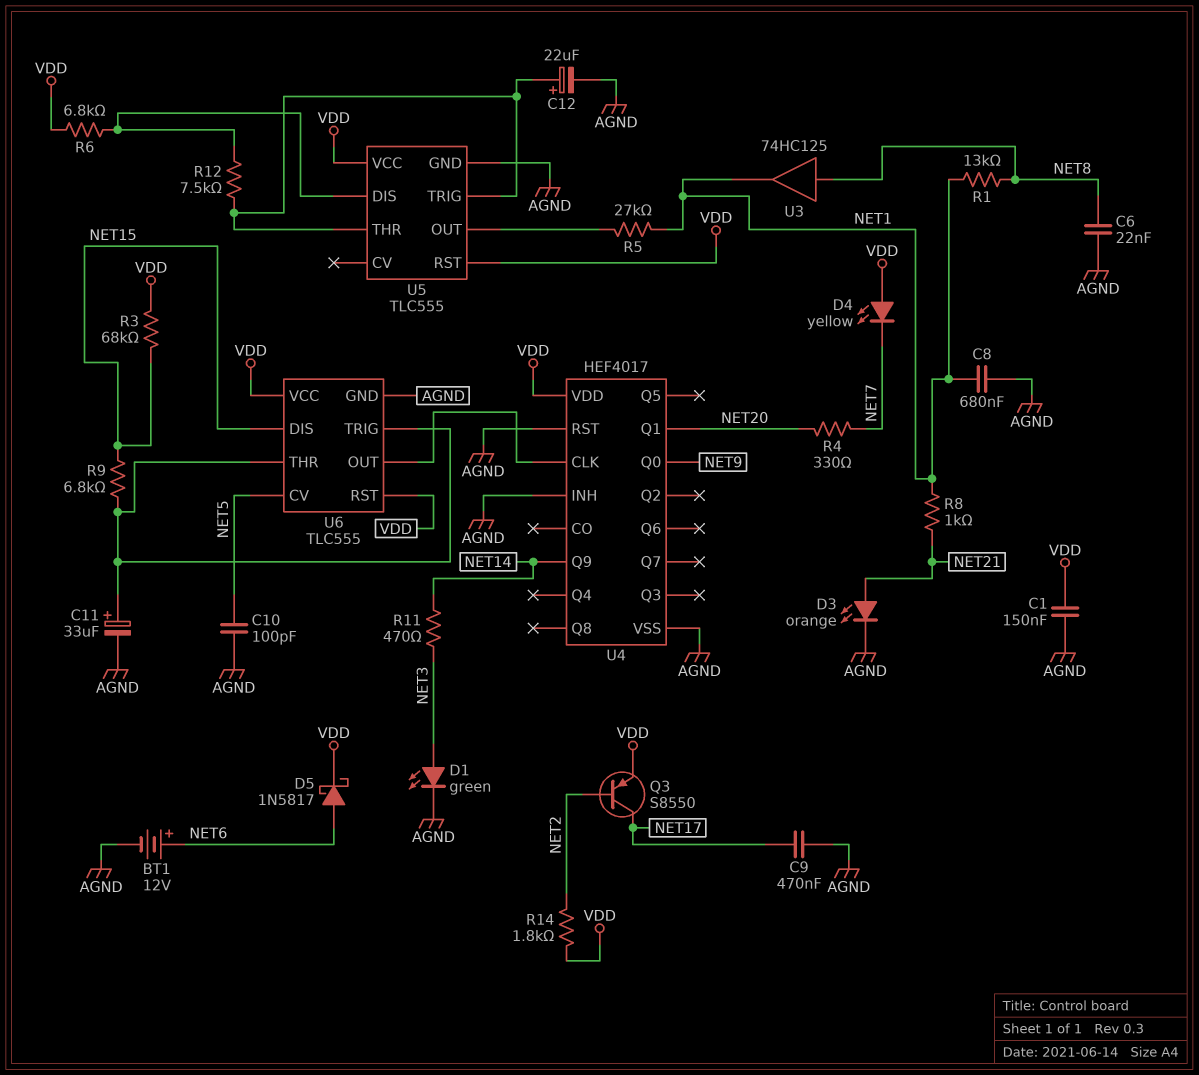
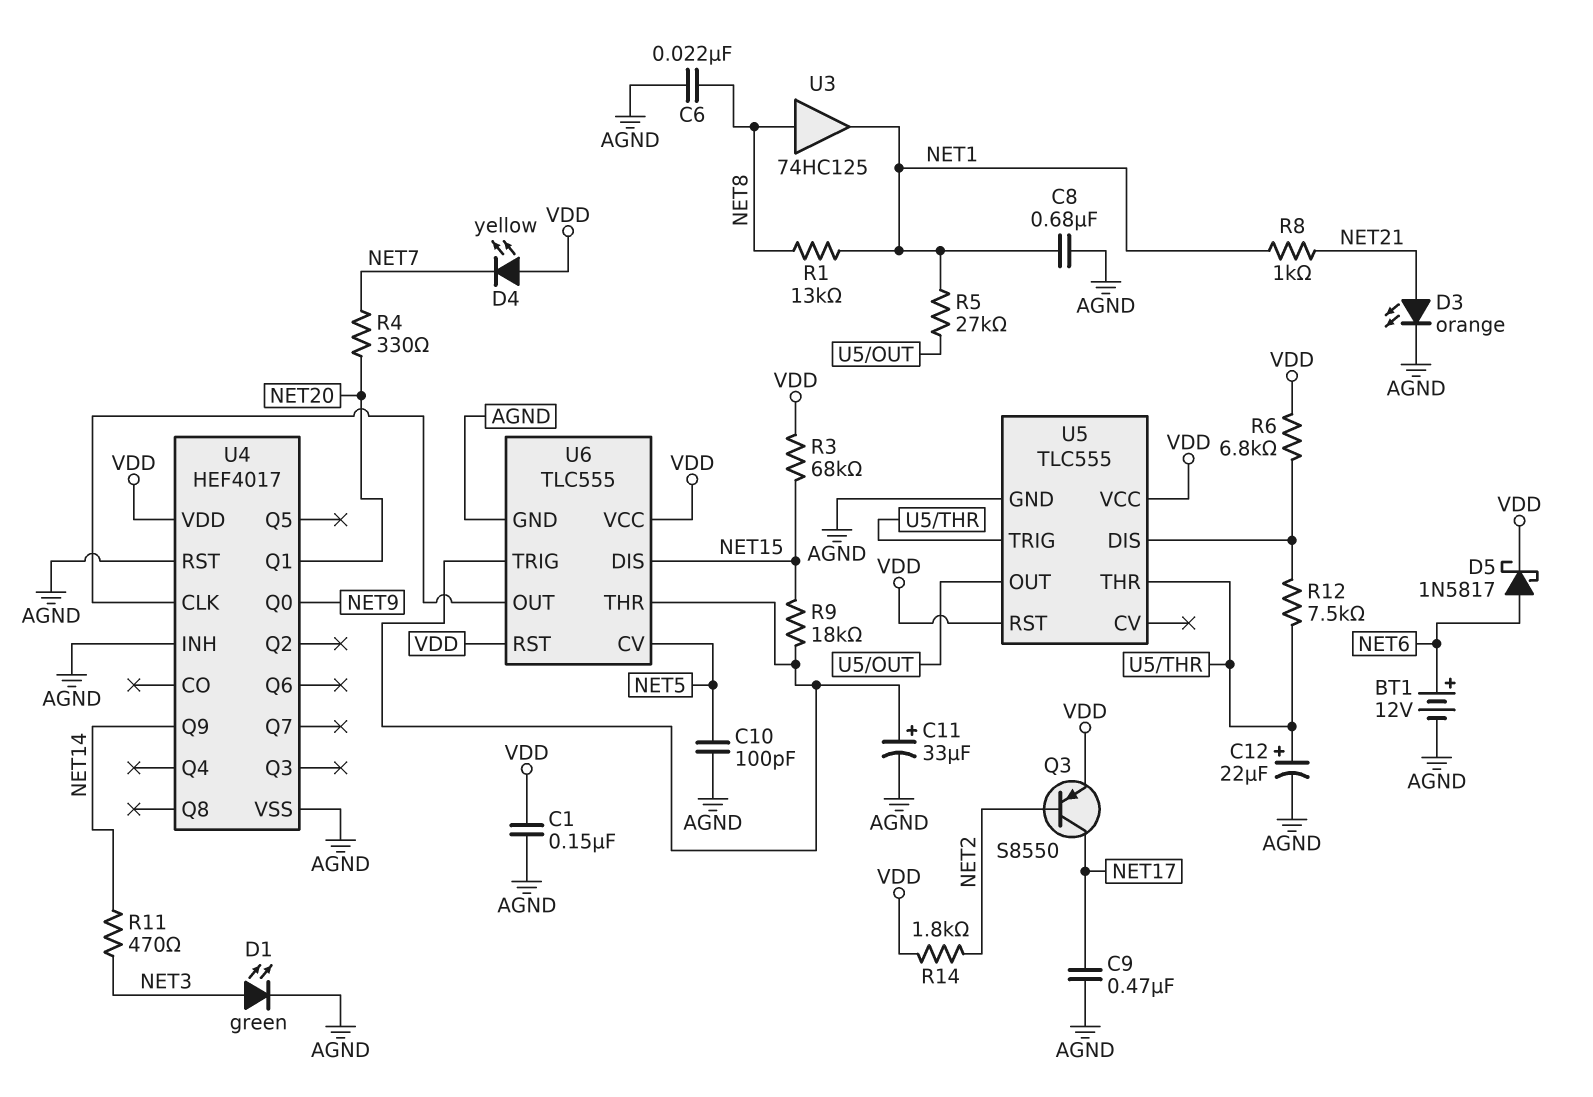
R9: 6.8k (NET15, U6/THR) -> 18k (NET15, U6/THR)

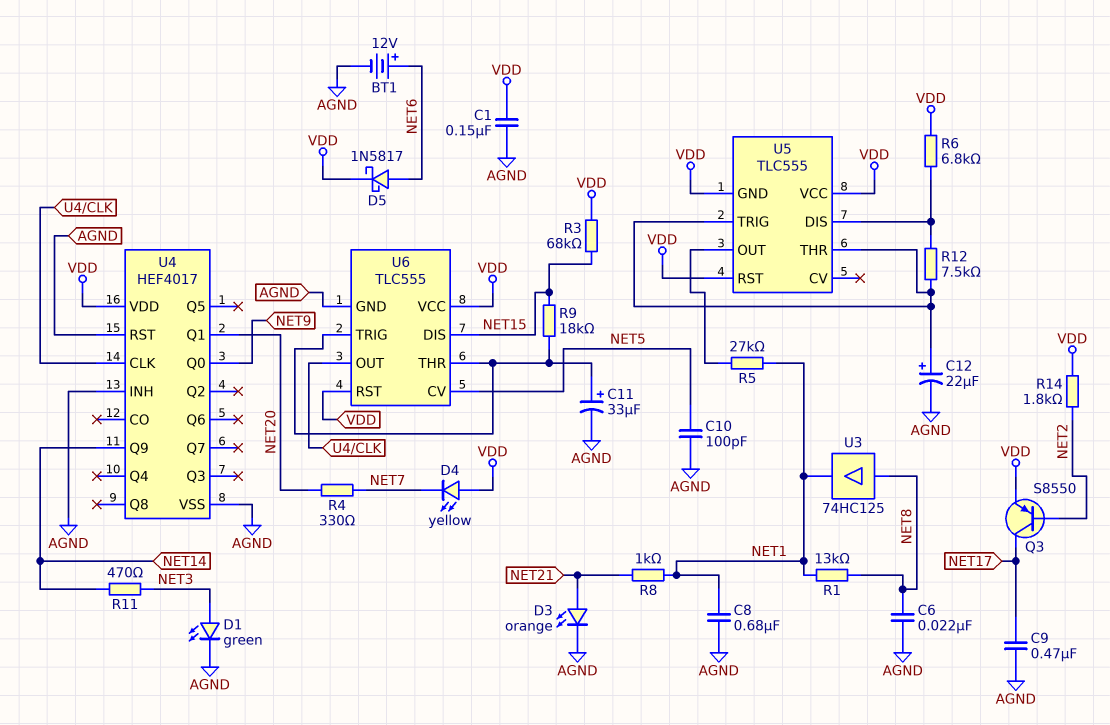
U5 pin GND: AGND -> VDD

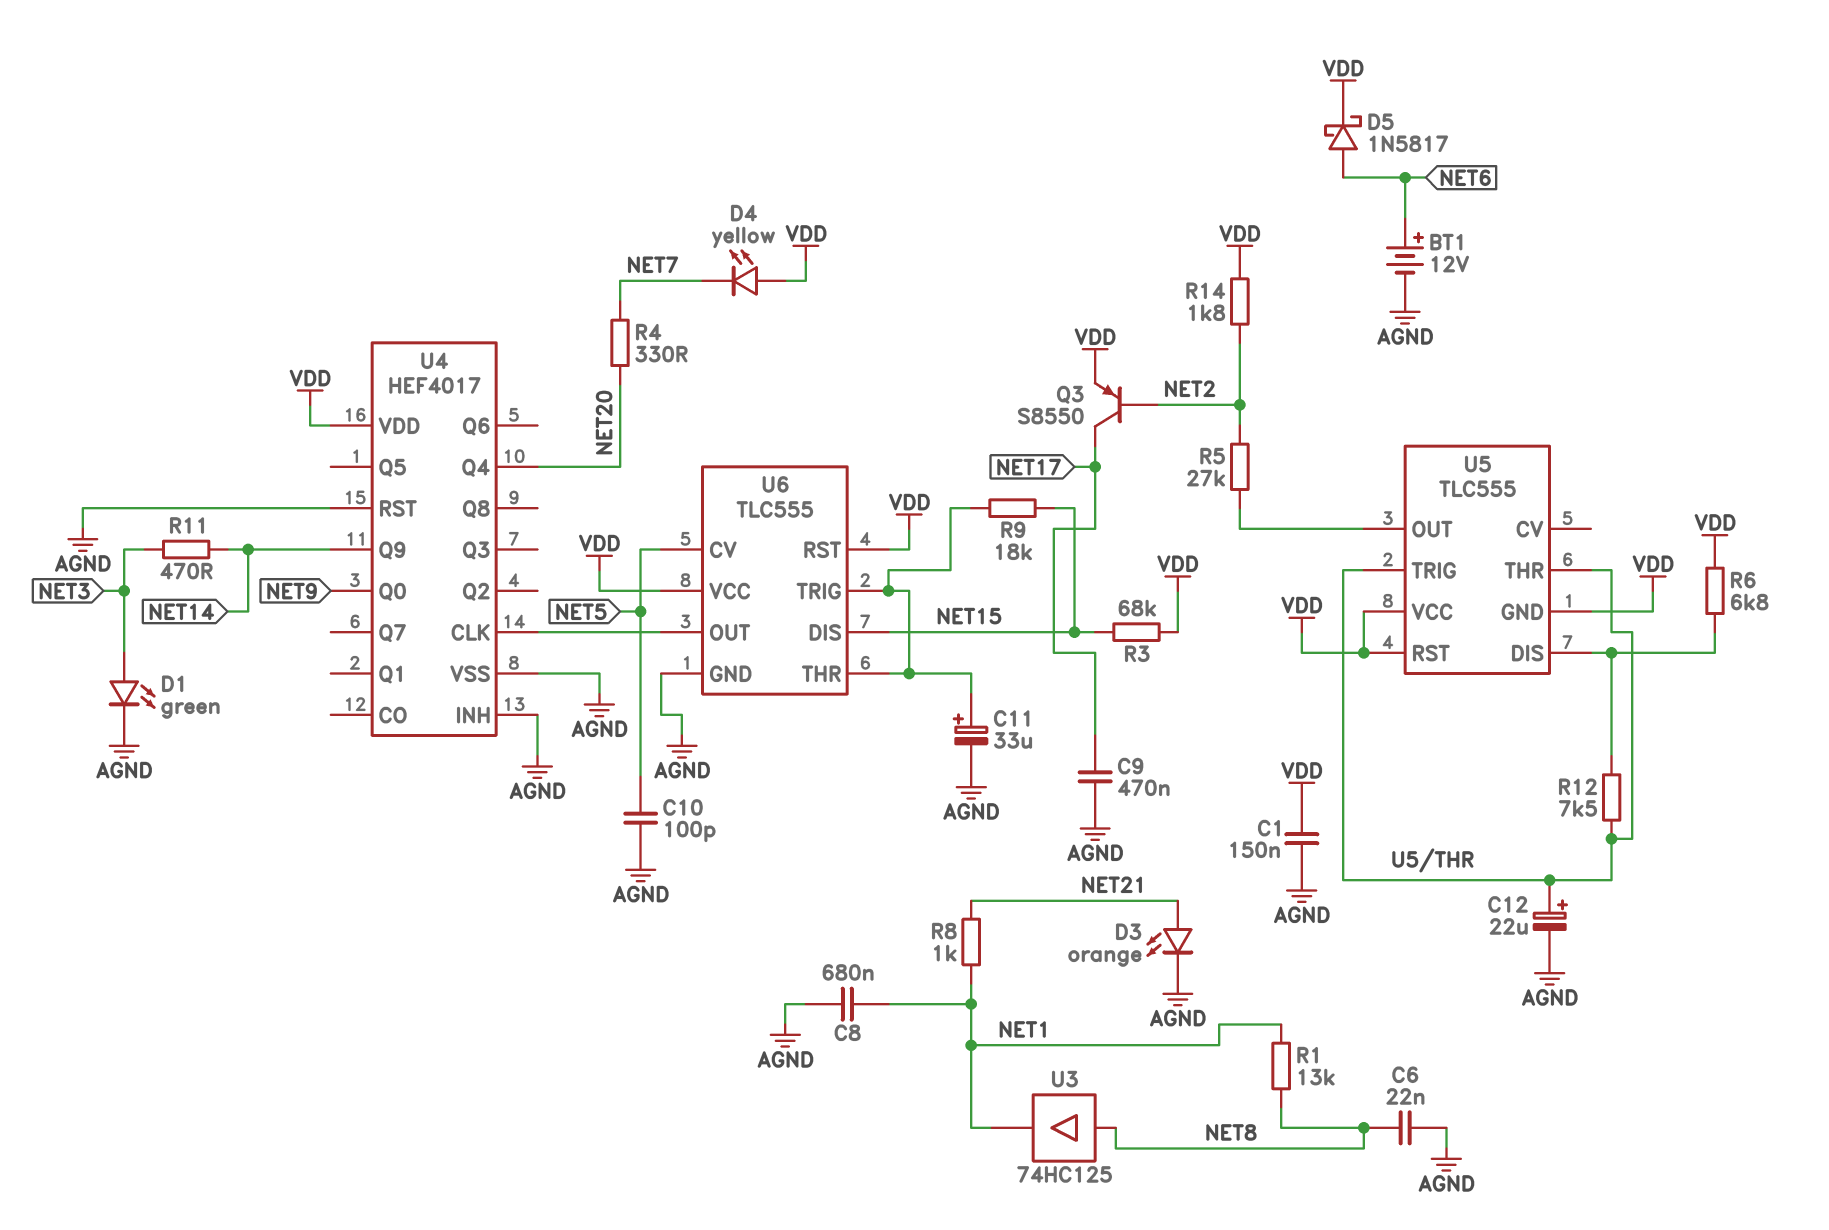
R5: 27k (NET1, U5/OUT) -> 27k (NET2, U5/OUT)
U4 pin Q1: NET20 -> none
U4 pin Q4: none -> NET20

